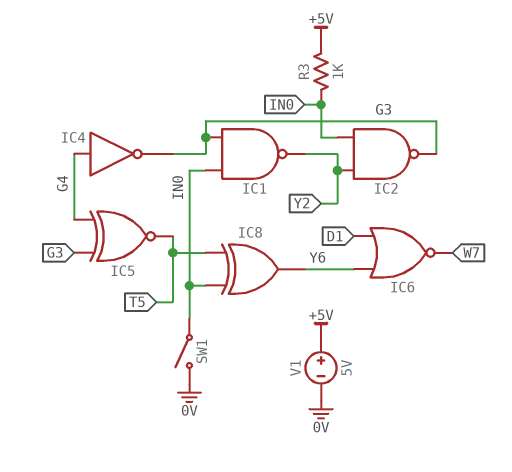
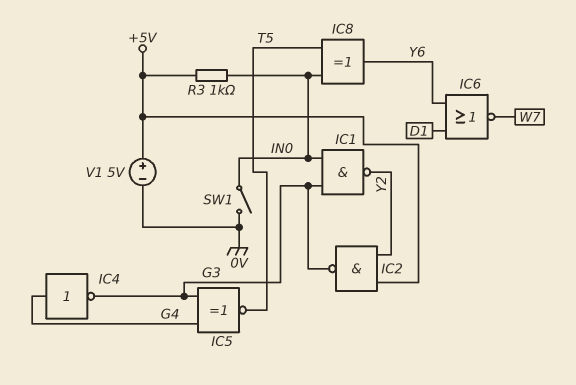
IC2: NAND (in IN0, in Y2, out G3) -> NAND (in +5V, in Y2, out G3)

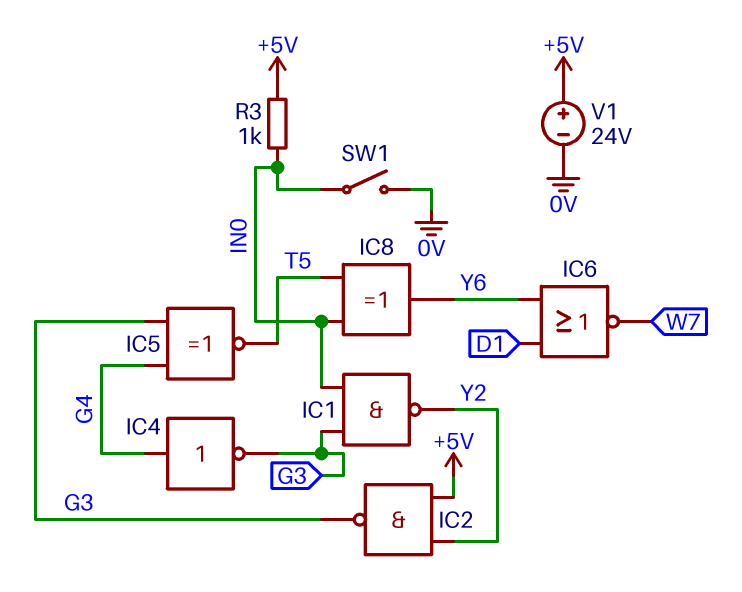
V1: 5V (plus +5V, minus 0V) -> 24V (plus +5V, minus 0V)

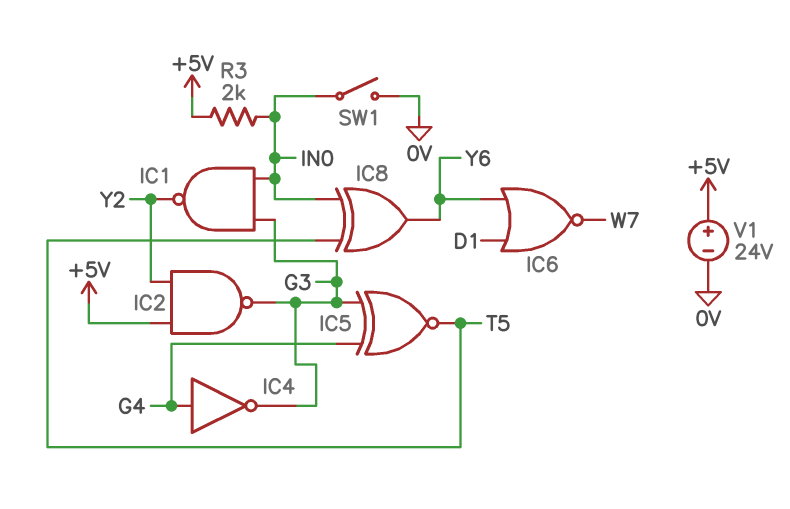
R3: 1k (+5V, IN0) -> 2k (+5V, IN0)

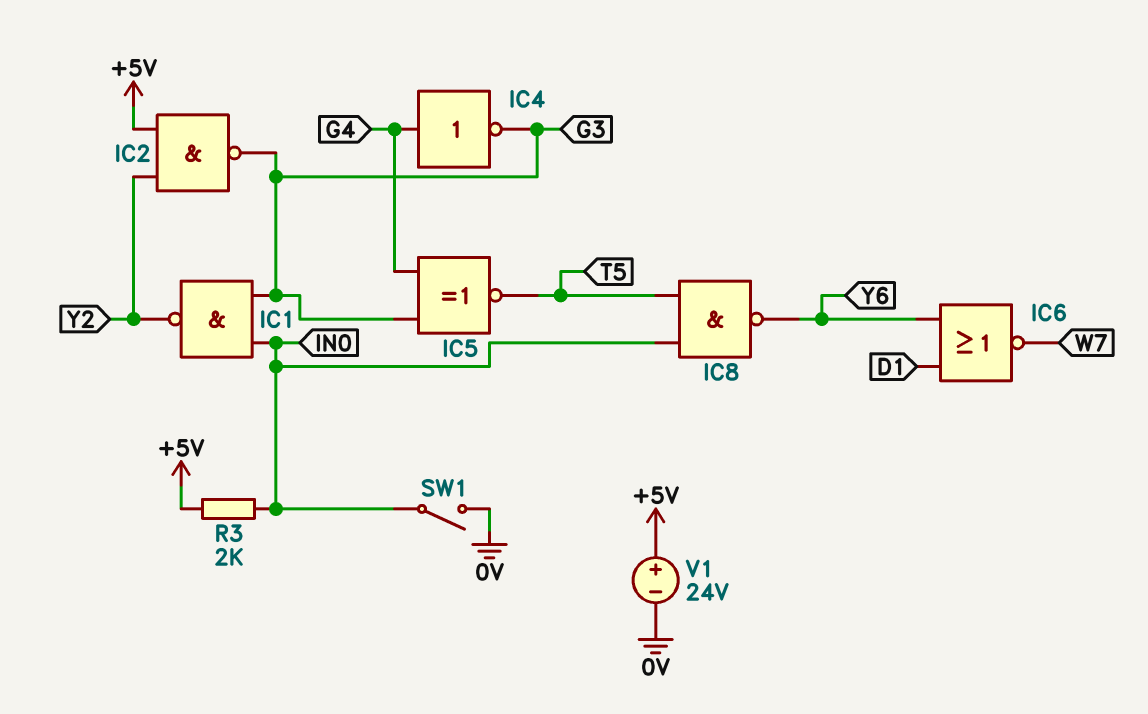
IC8: XOR (in IN0, in T5, out Y6) -> NAND (in IN0, in T5, out Y6)

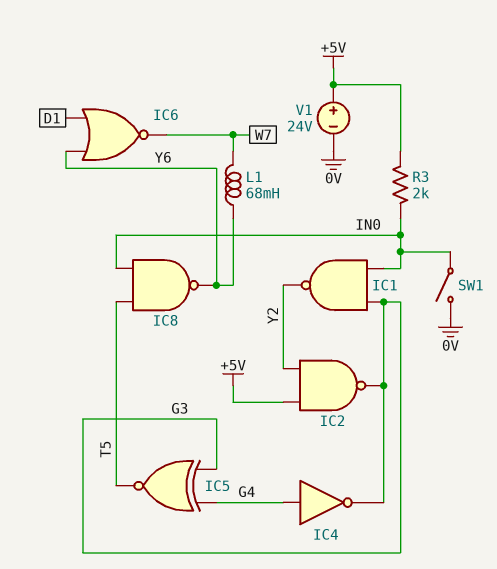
L1: none -> 68mH (W7, Y6)

